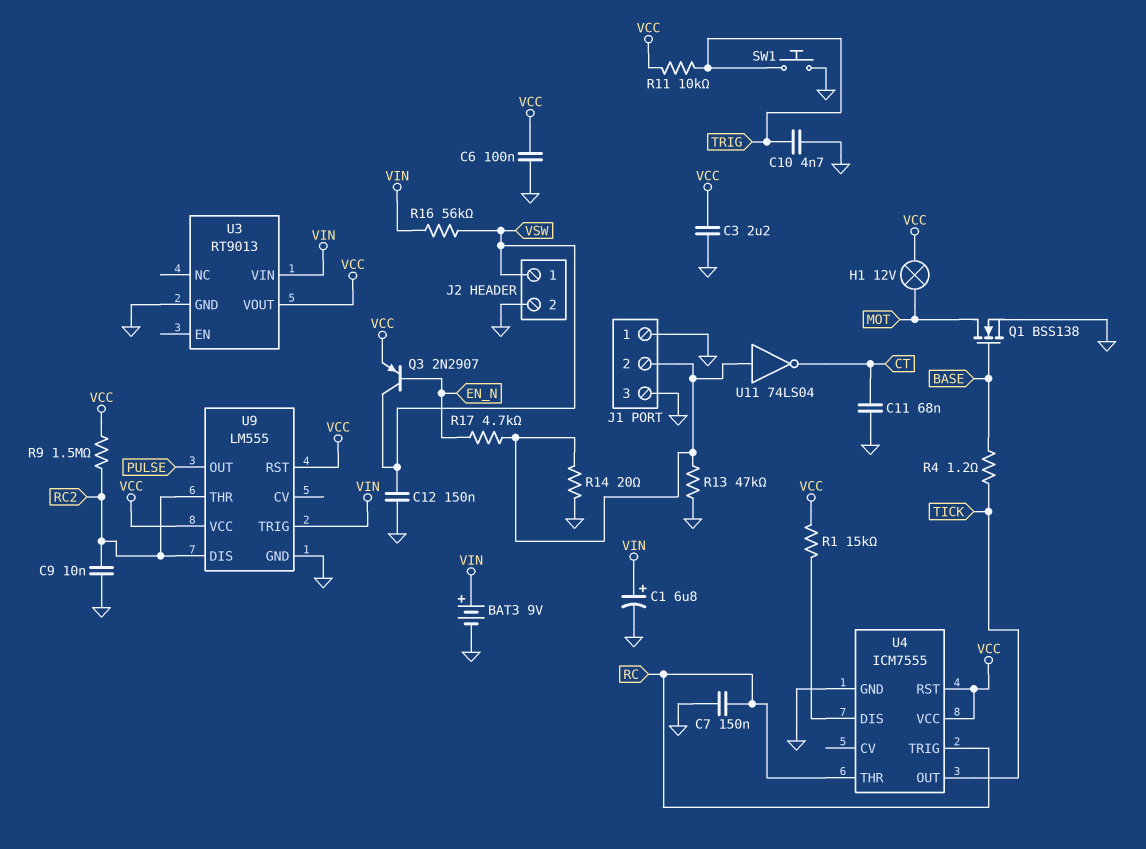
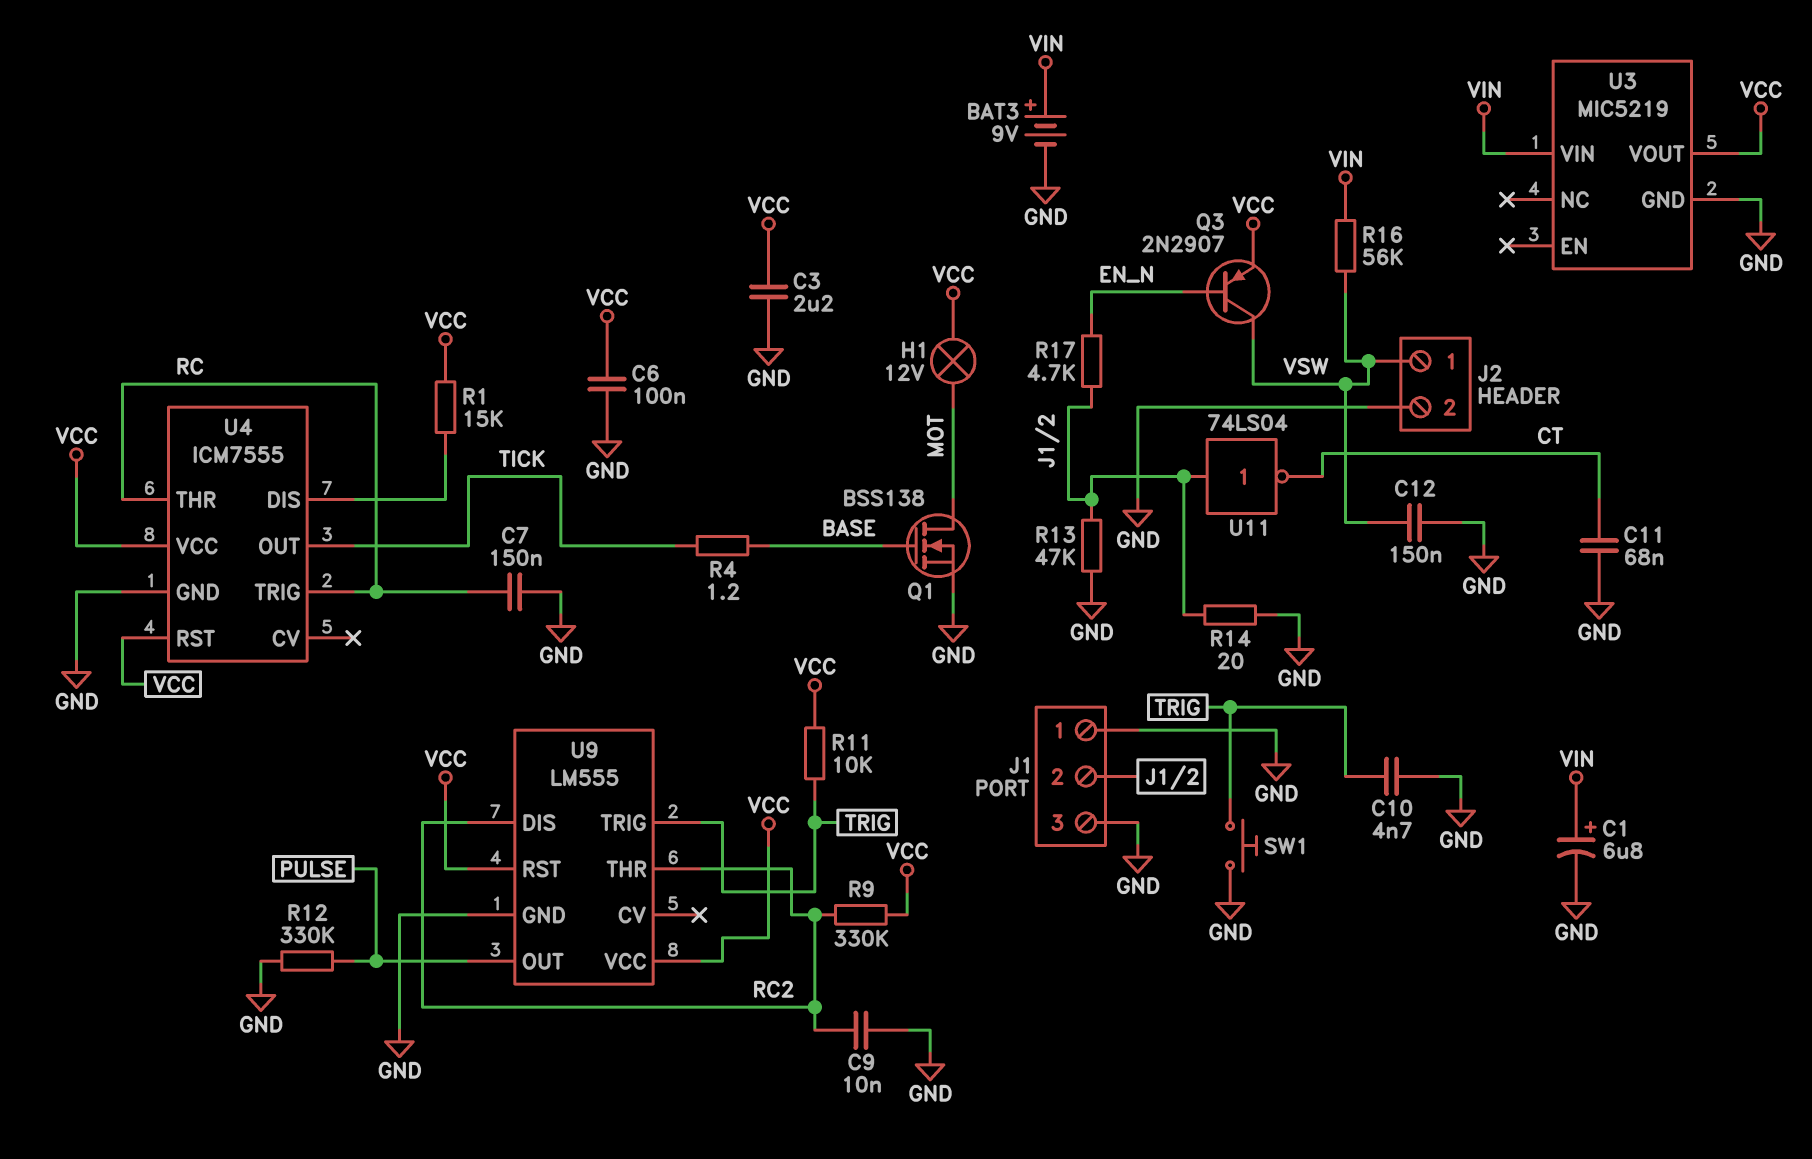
R9: 1.5M (RC2, VCC) -> 330k (RC2, VCC)
R12: none -> 330k (GND, PULSE)
U3: RT9013 -> MIC5219
U9 pin TRIG: VIN -> TRIG

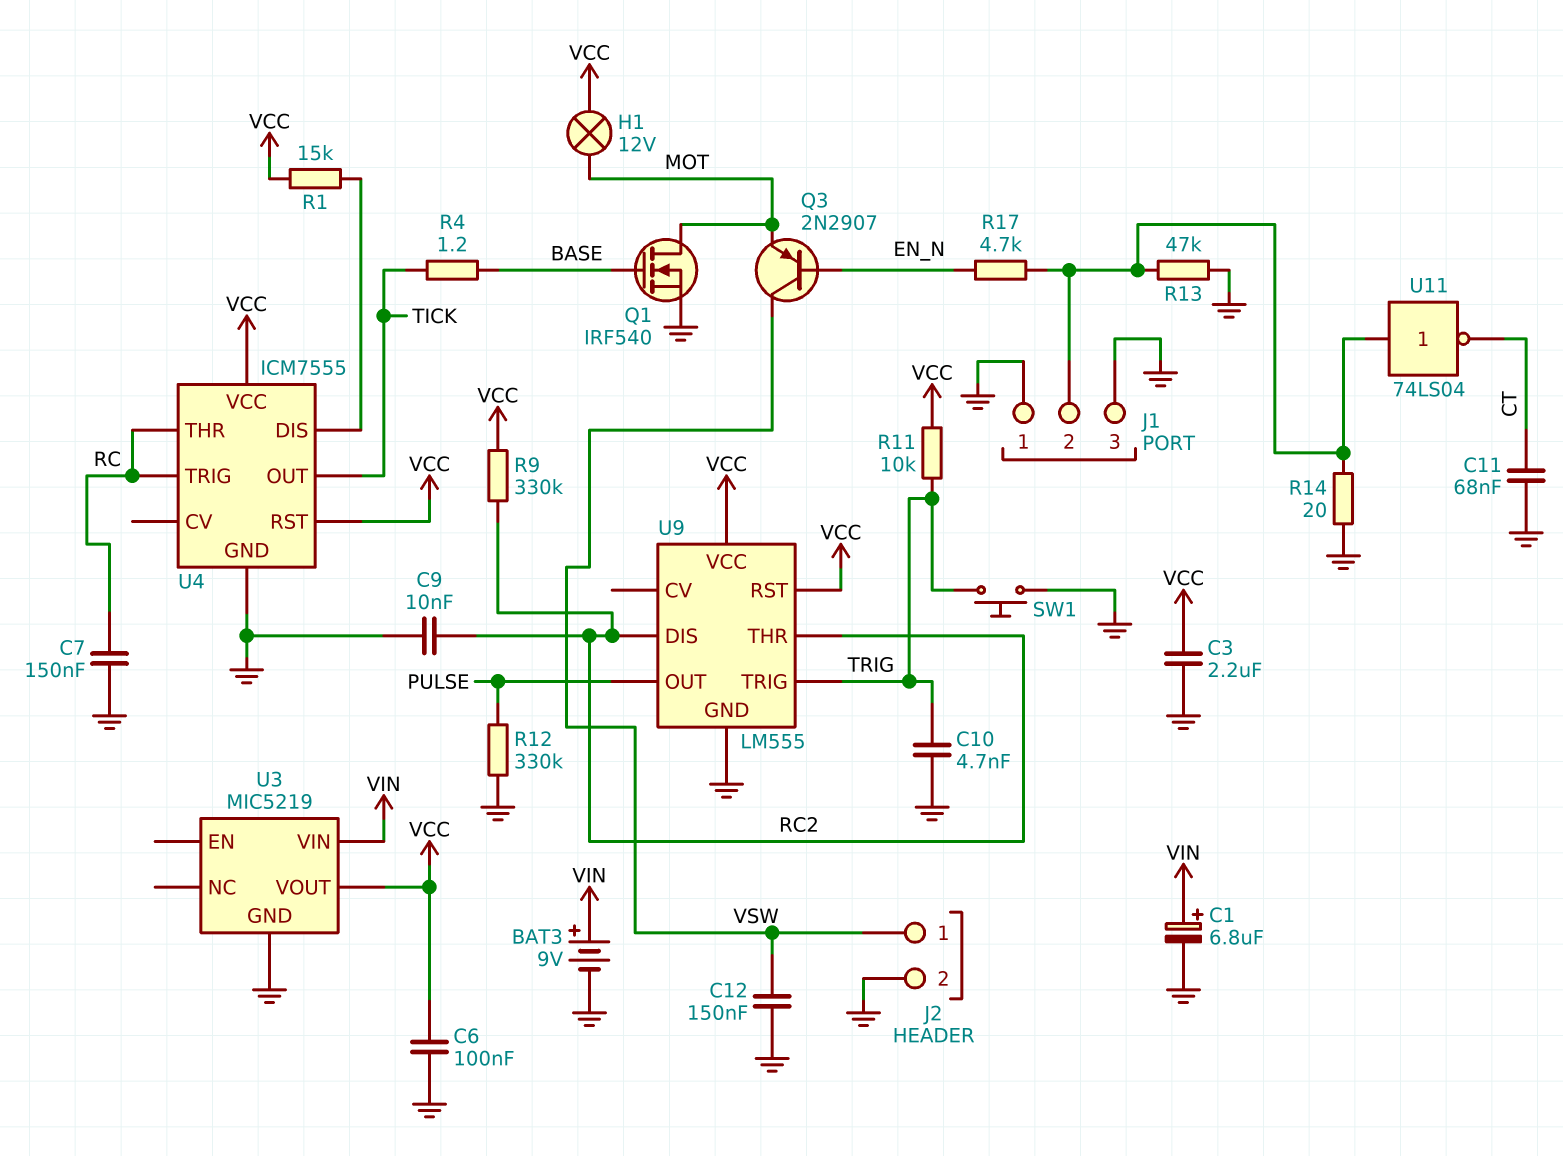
Q1: NMOS BSS138 (G BASE, D MOT, S GND) -> NMOS IRF540 (G BASE, D MOT, S GND)
Q3: PNP 2N2907 (B EN_N, C VSW, E VCC) -> PNP 2N2907 (B EN_N, C VSW, E MOT)
R16: 56k (VIN, VSW) -> none

